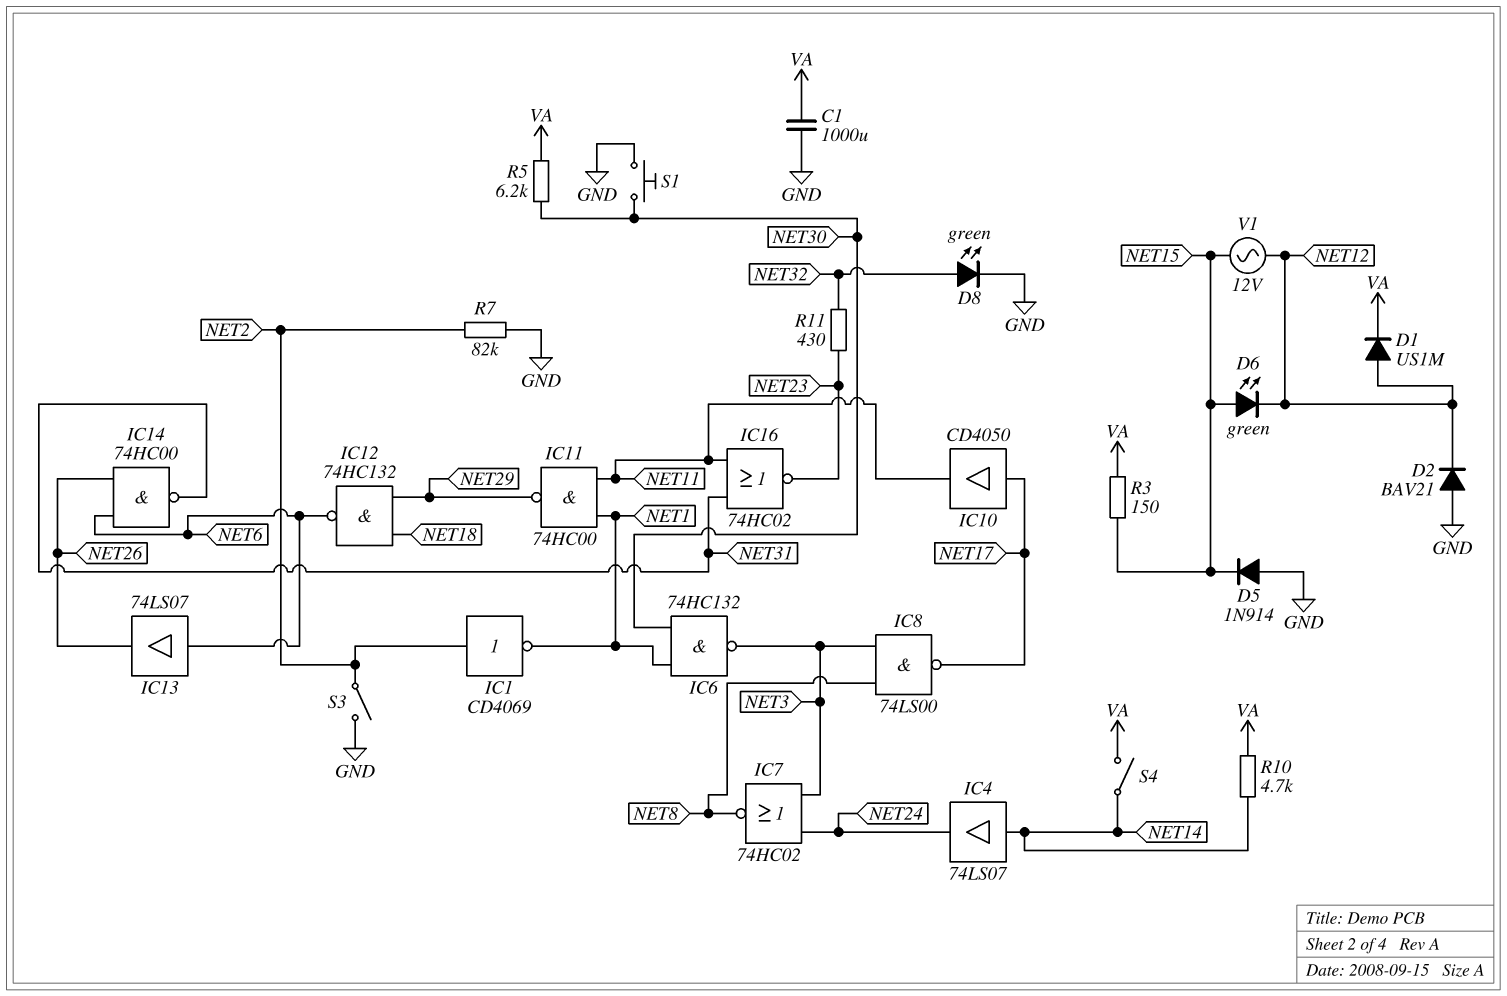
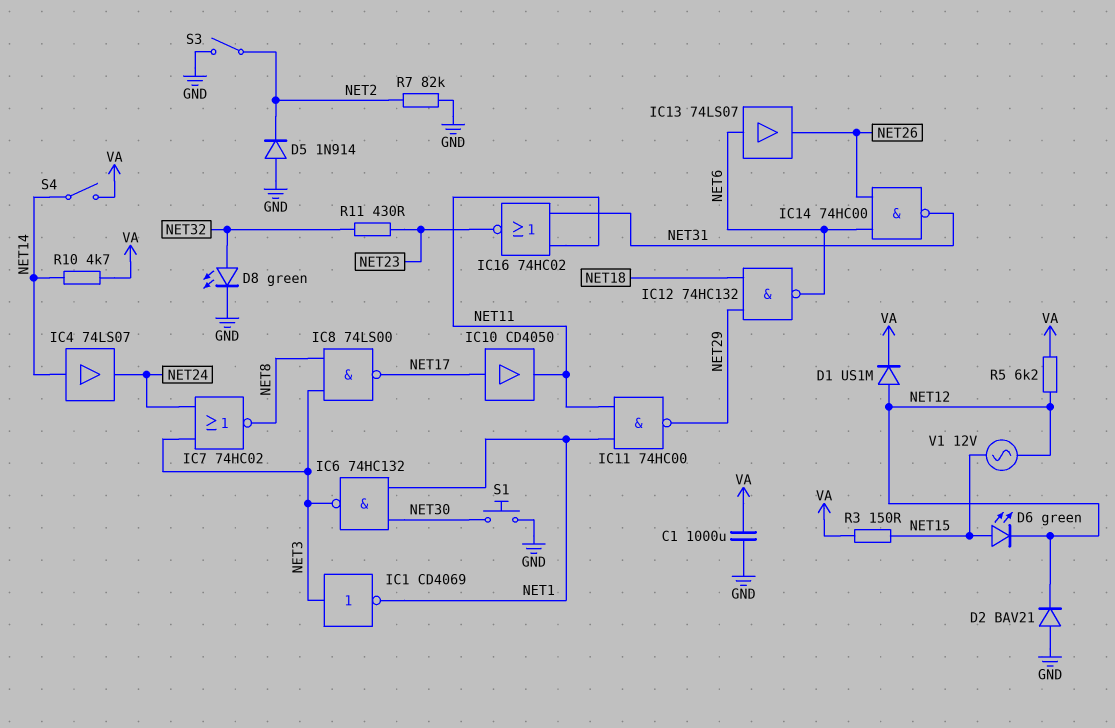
D5: diode 1N914 (A GND, K NET15) -> diode 1N914 (A GND, K NET2)
IC1: NOT CD4069 (in NET2, out NET1) -> NOT CD4069 (in NET3, out NET1)
R5: 6.2k (NET30, VA) -> 6.2k (NET12, VA)

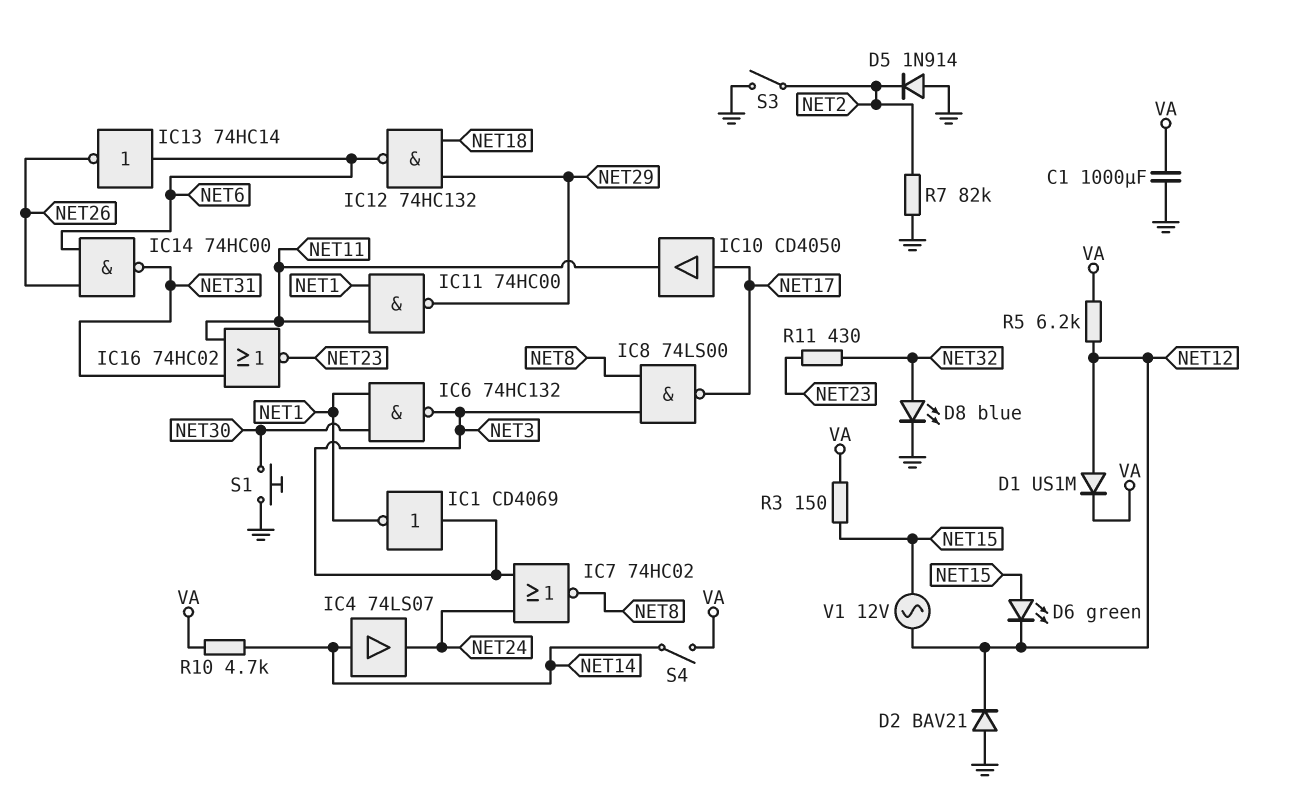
D8: LED green (A NET32, K GND) -> LED blue (A NET32, K GND)
IC13: buffer 74LS07 (in NET6, out NET26) -> NOT 74HC14 (in NET6, out NET26)

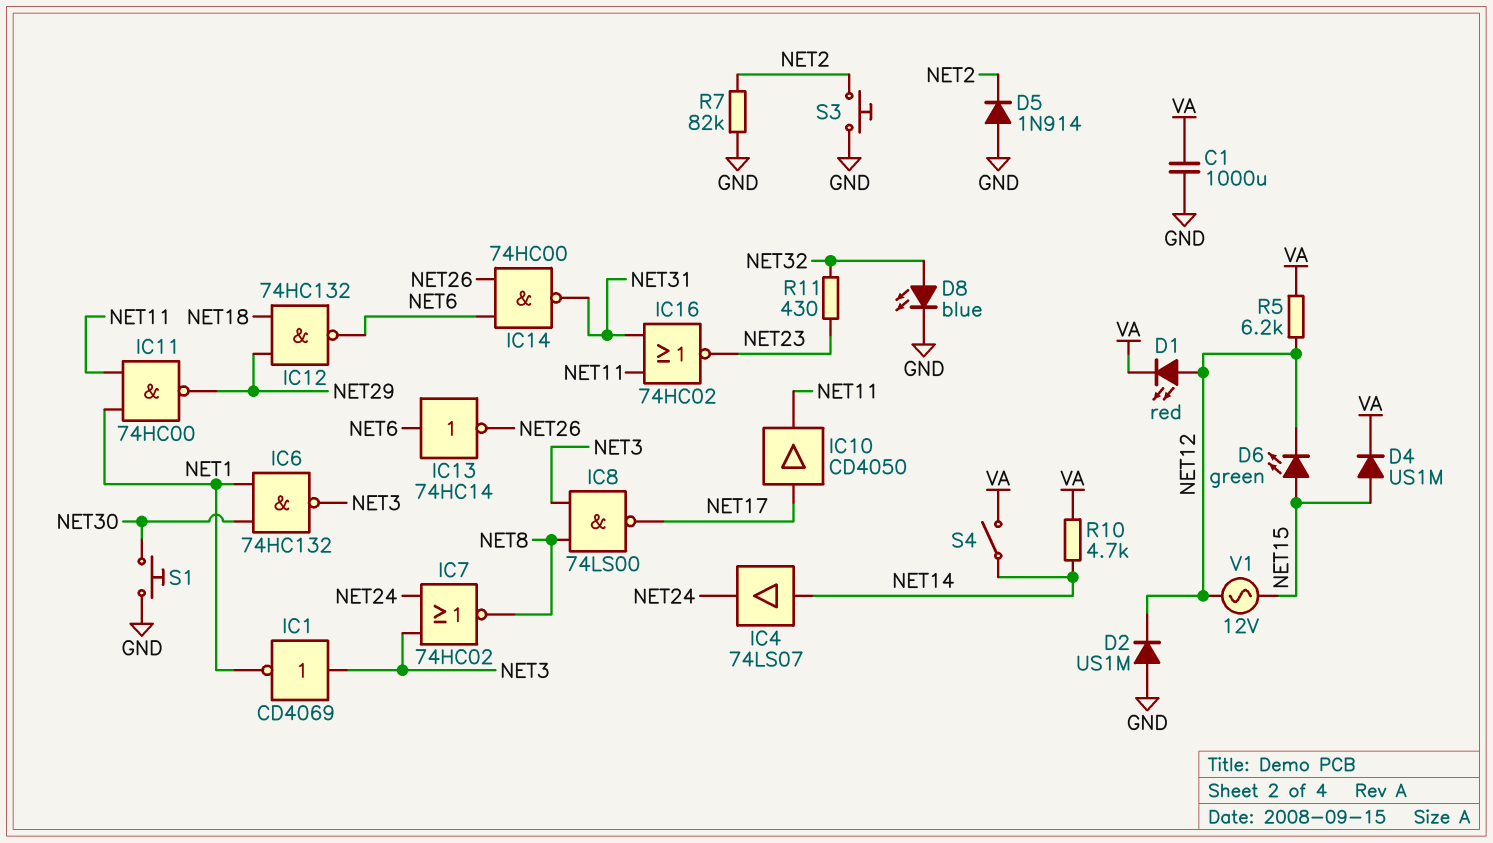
D1: diode US1M (A NET12, K VA) -> LED red (A NET12, K VA)
D2: diode BAV21 (A GND, K NET12) -> diode US1M (A GND, K NET12)
D4: none -> diode US1M (A NET15, K VA)
R3: 150 (NET15, VA) -> none
S3: switch (GND, NET2) -> button (GND, NET2)

